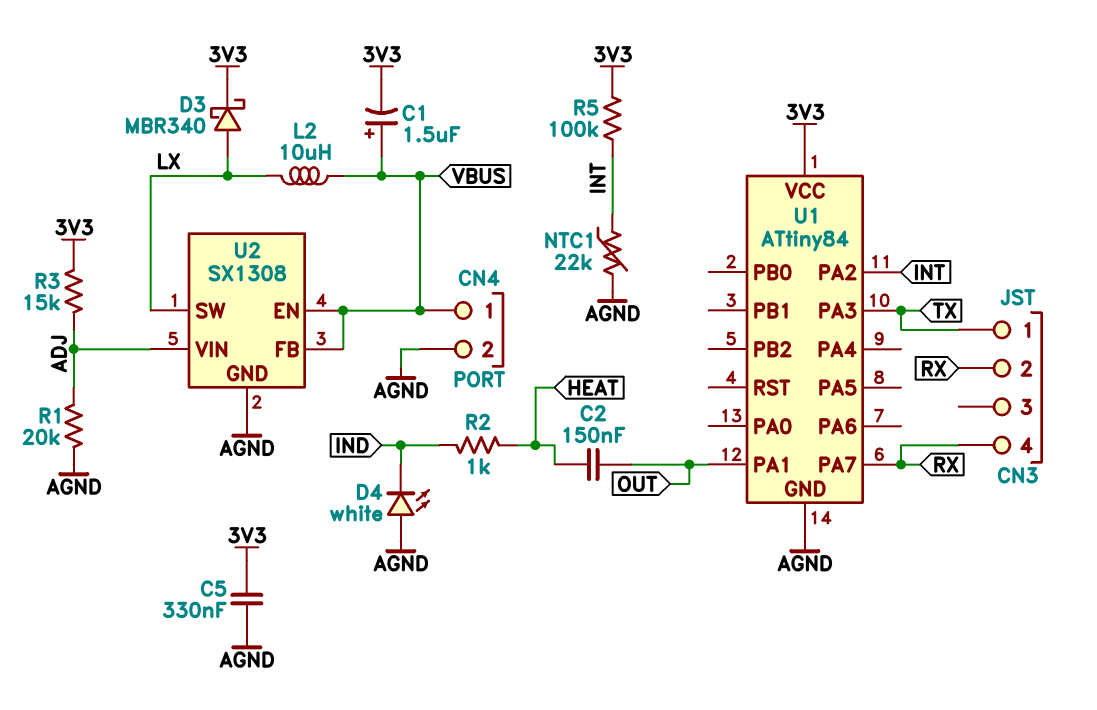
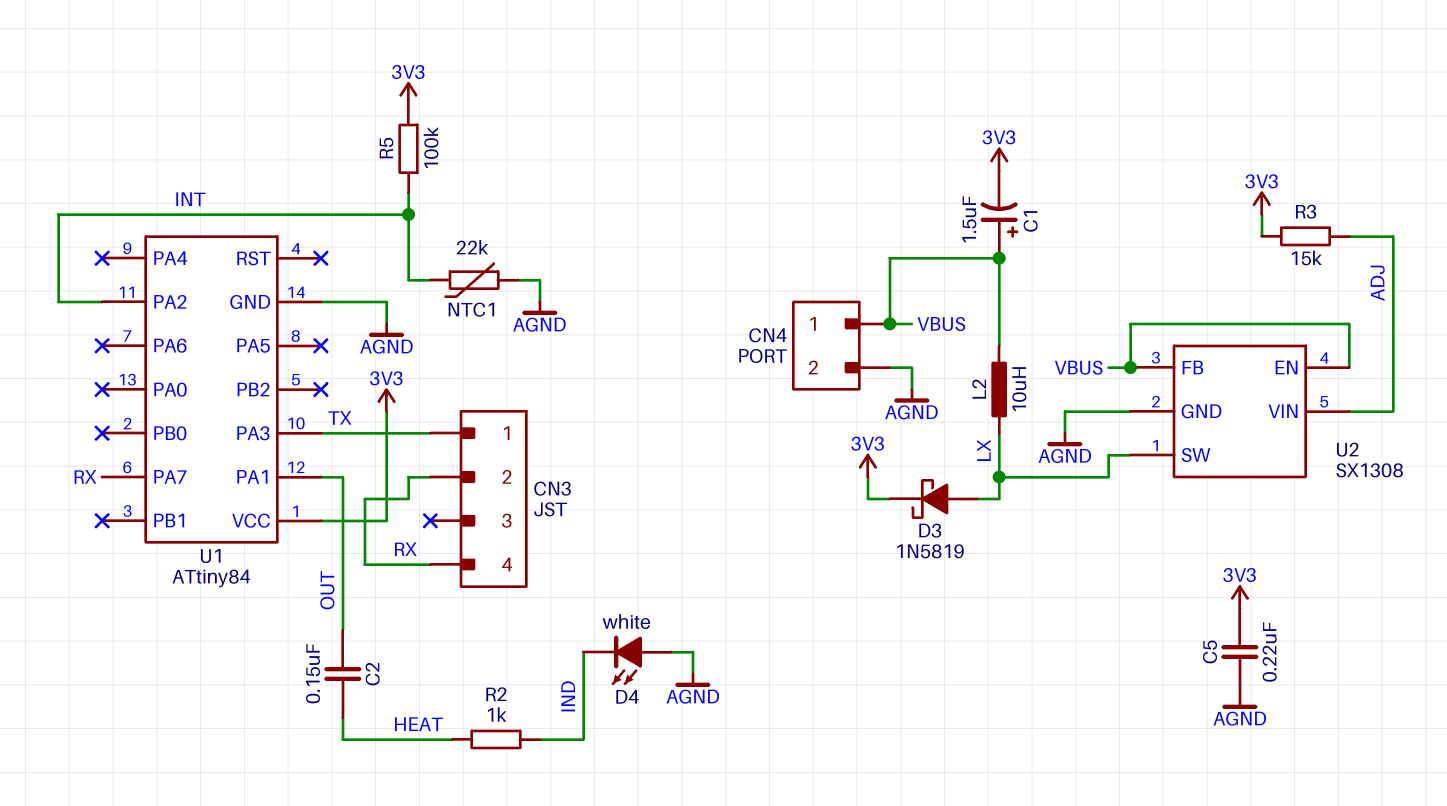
C5: 330nF (3V3, AGND) -> 220nF (3V3, AGND)
D3: schottky MBR340 (A LX, K 3V3) -> schottky 1N5819 (A LX, K 3V3)
R1: 20k (ADJ, AGND) -> none

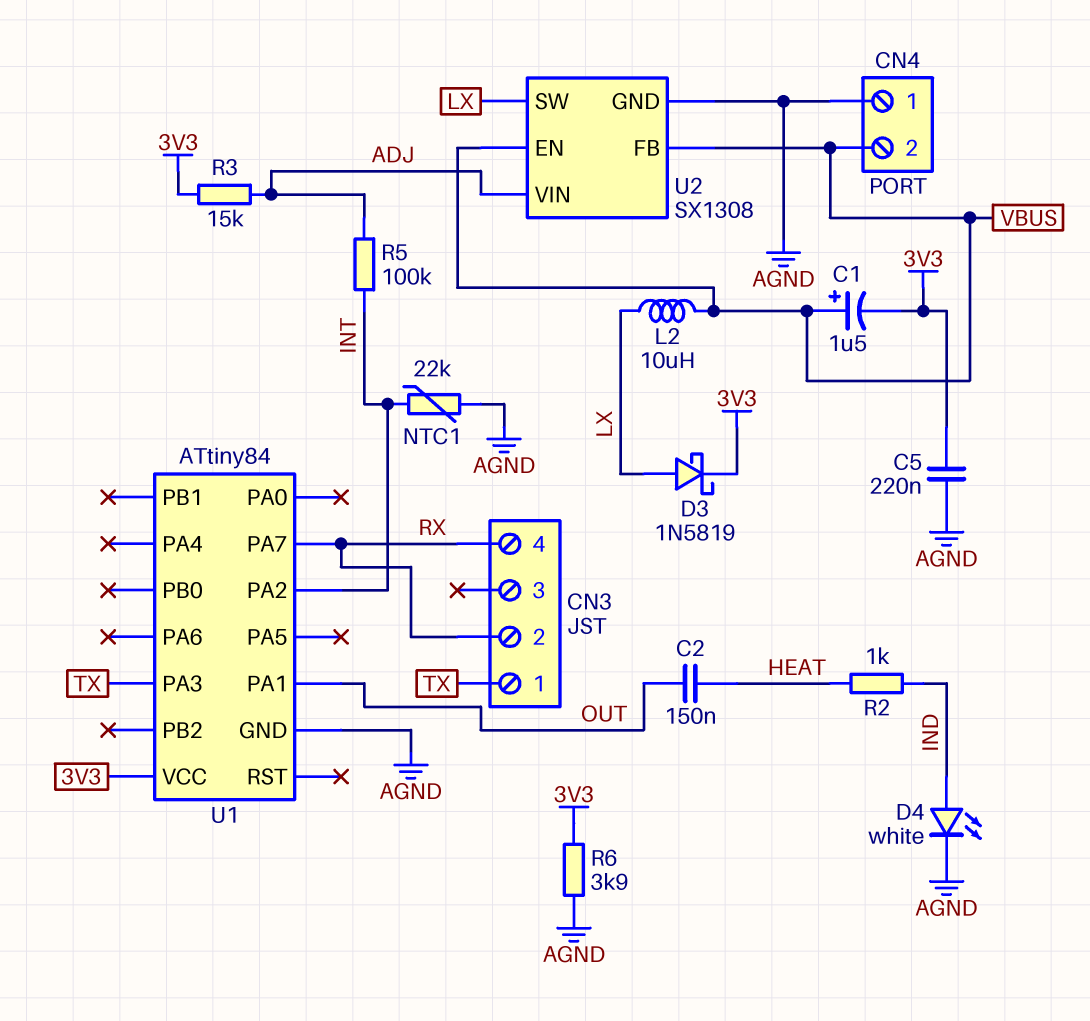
CN4 pin 1: VBUS -> AGND
CN4 pin 2: AGND -> VBUS
D4: LED white (A AGND, K IND) -> LED white (A IND, K AGND)
R5: 100k (3V3, INT) -> 100k (ADJ, INT)
R6: none -> 3.9k (3V3, AGND)

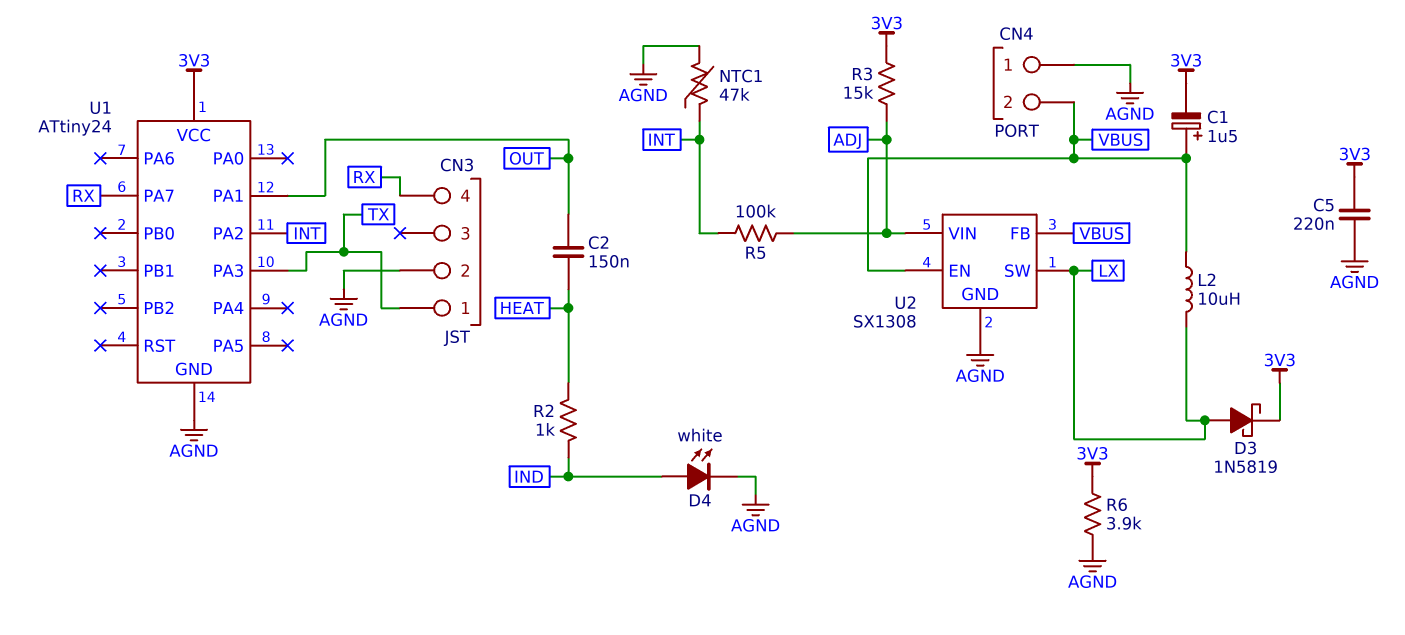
CN3 pin 2: RX -> AGND
NTC1: 22k (AGND, INT) -> 47k (AGND, INT)
U1: ATtiny84 -> ATtiny24

